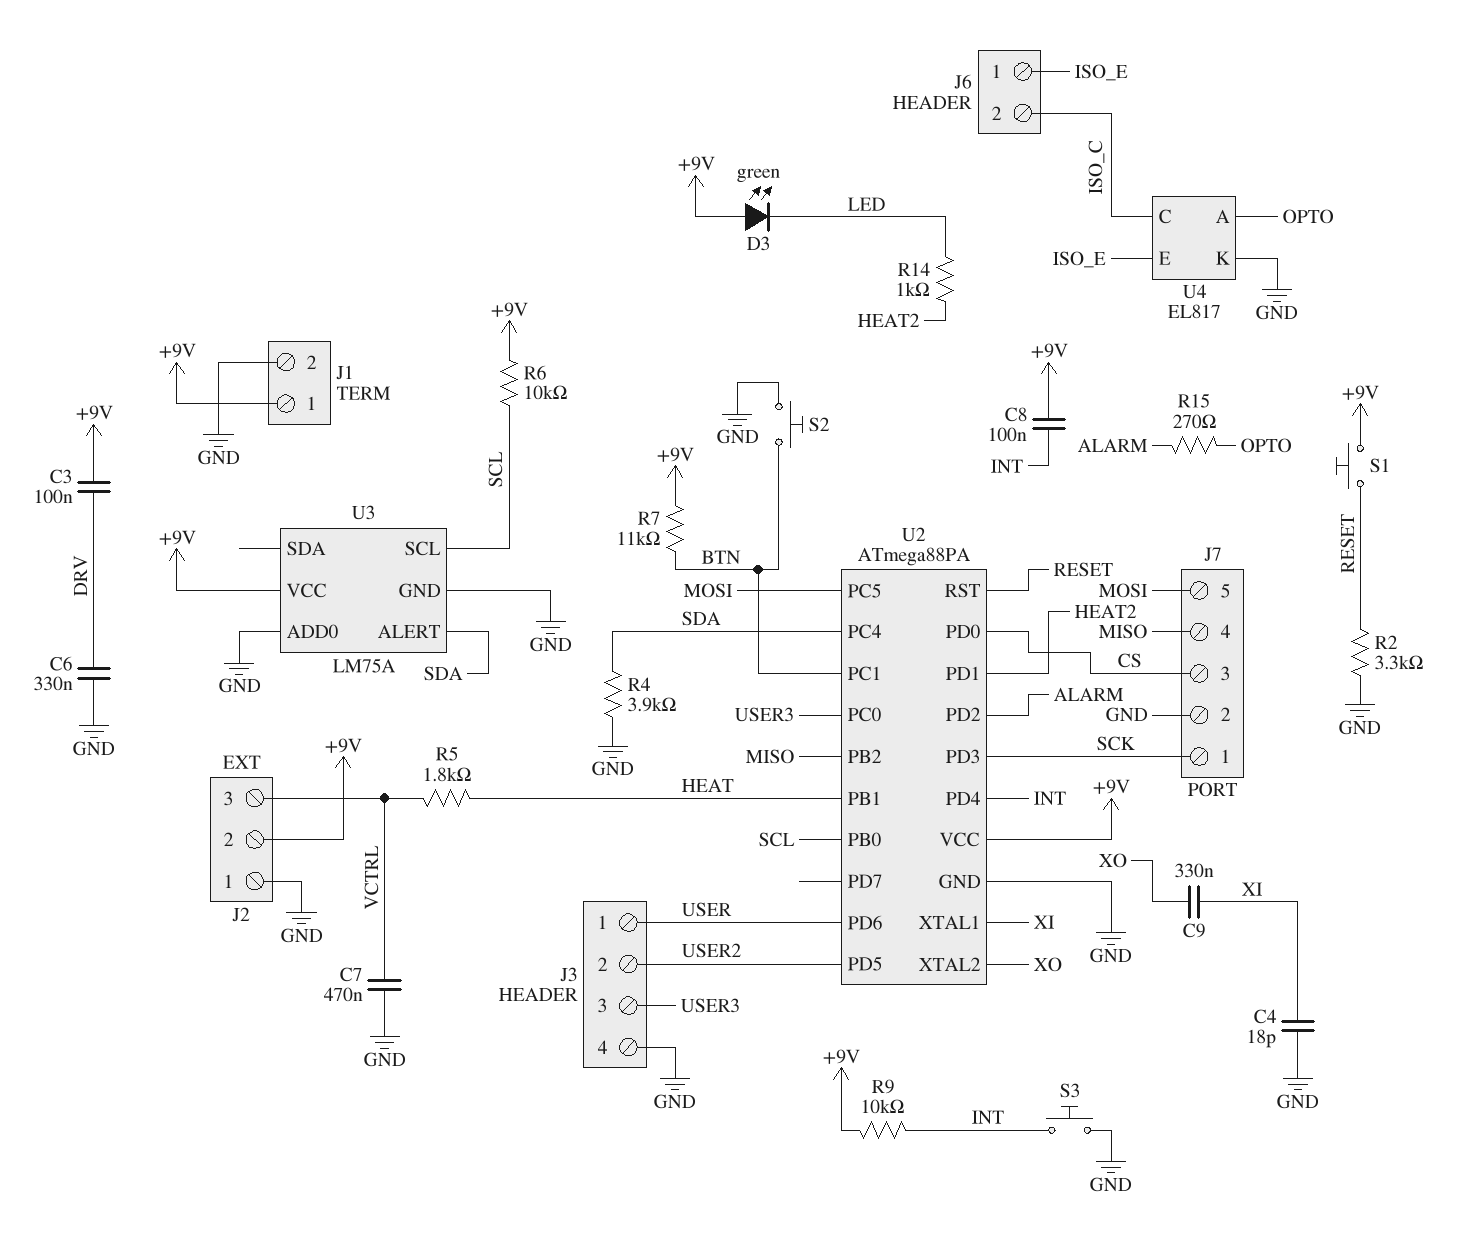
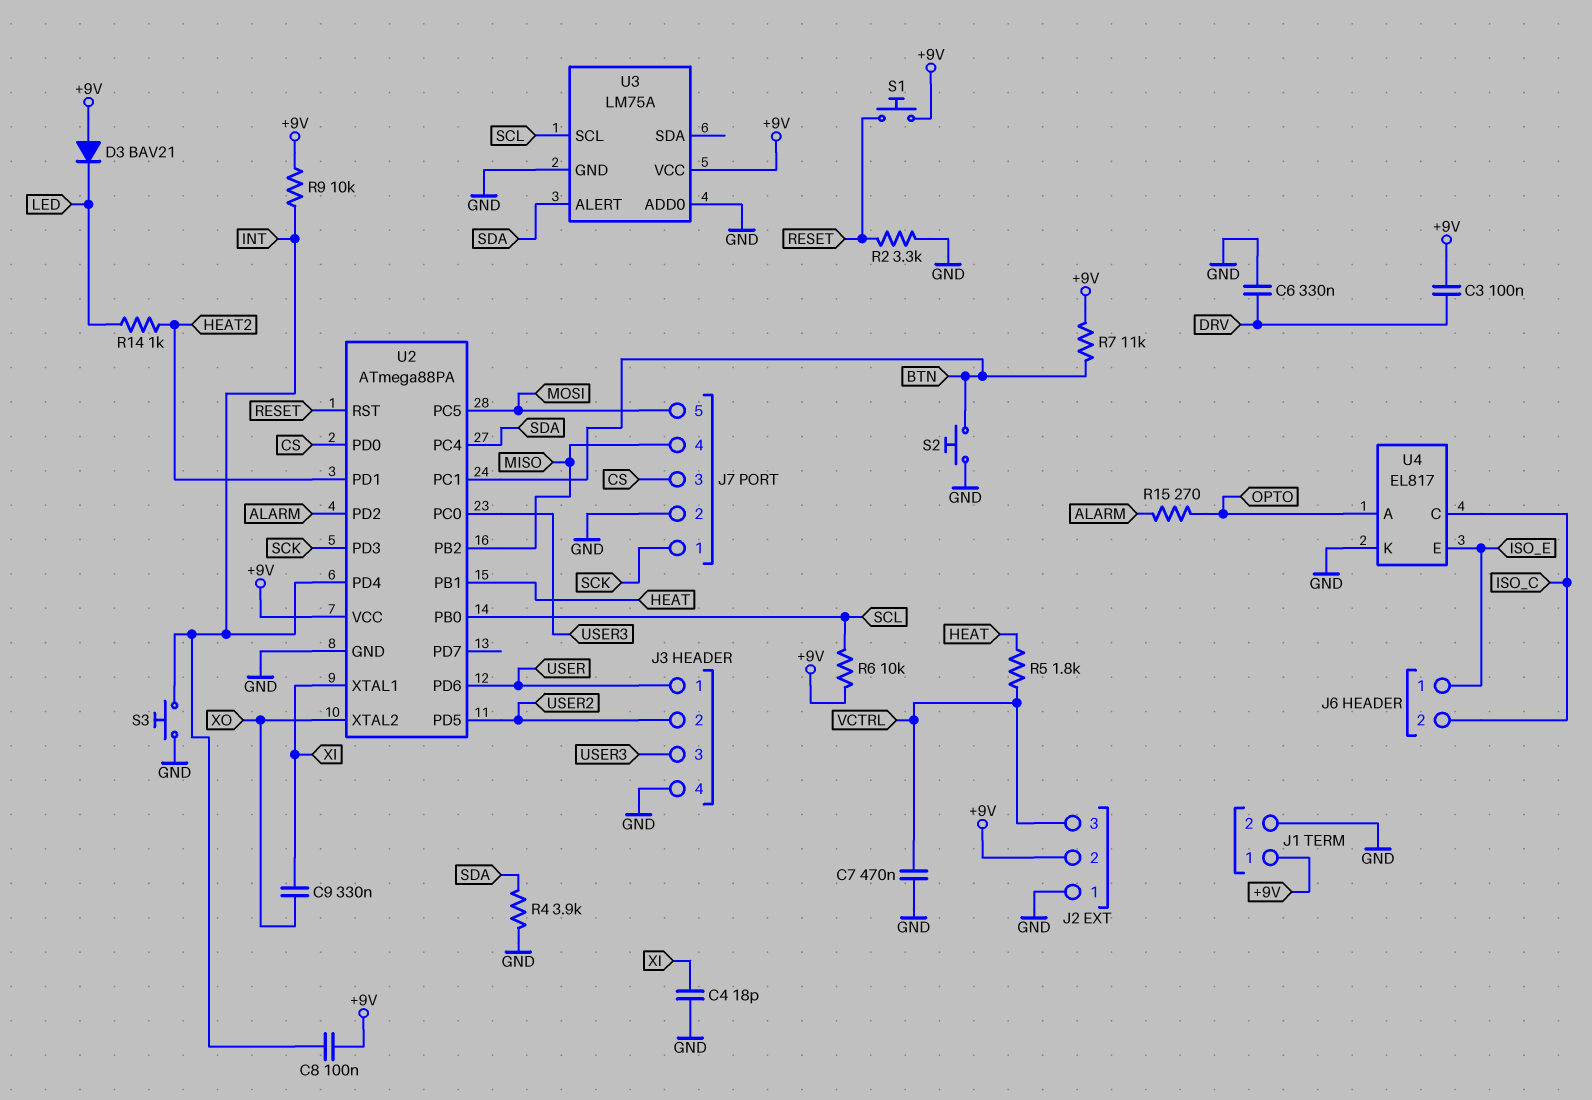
D3: LED green (A +9V, K LED) -> diode BAV21 (A +9V, K LED)

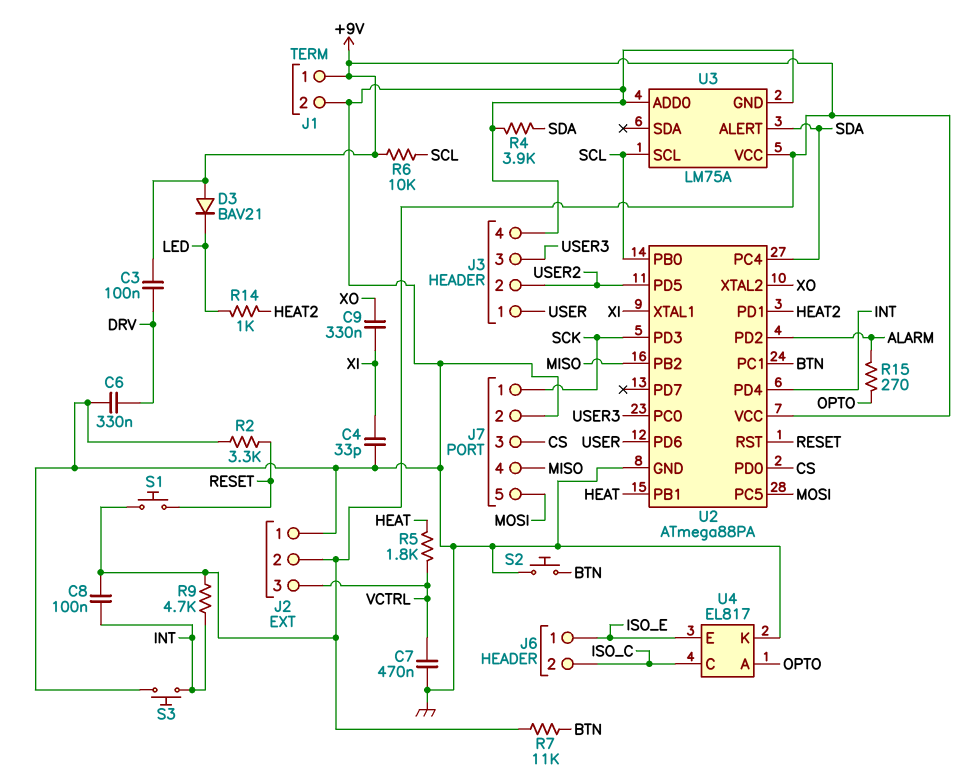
C4: 18pF (GND, XI) -> 33pF (GND, XI)
R9: 10k (+9V, INT) -> 4.7k (+9V, INT)

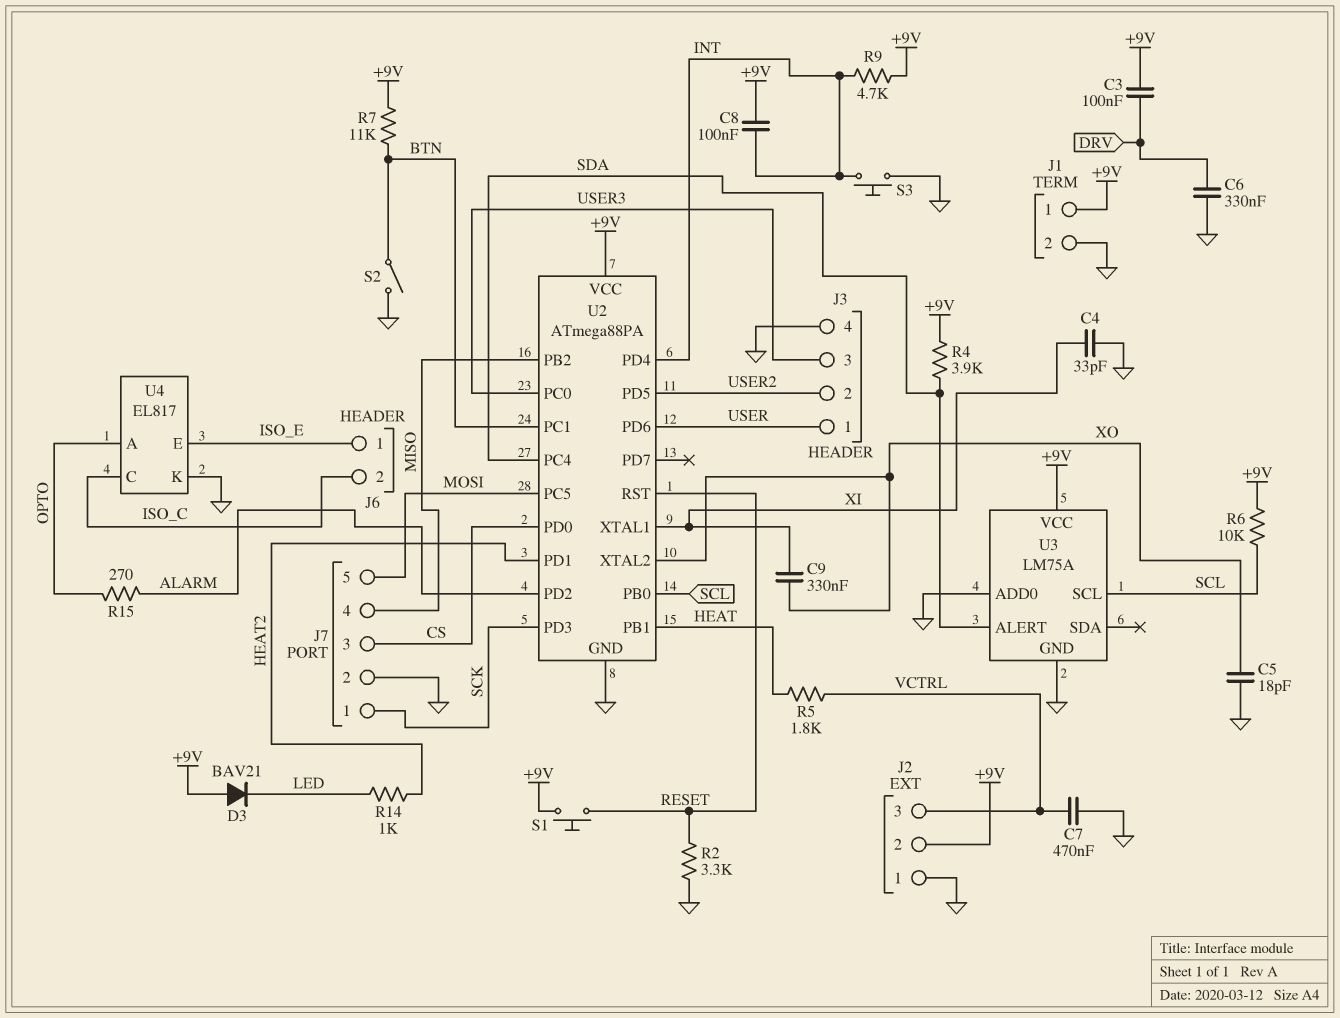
C5: none -> 18pF (GND, XO)
R4: 3.9k (GND, SDA) -> 3.9k (+9V, SDA)
S2: button (BTN, GND) -> switch (BTN, GND)

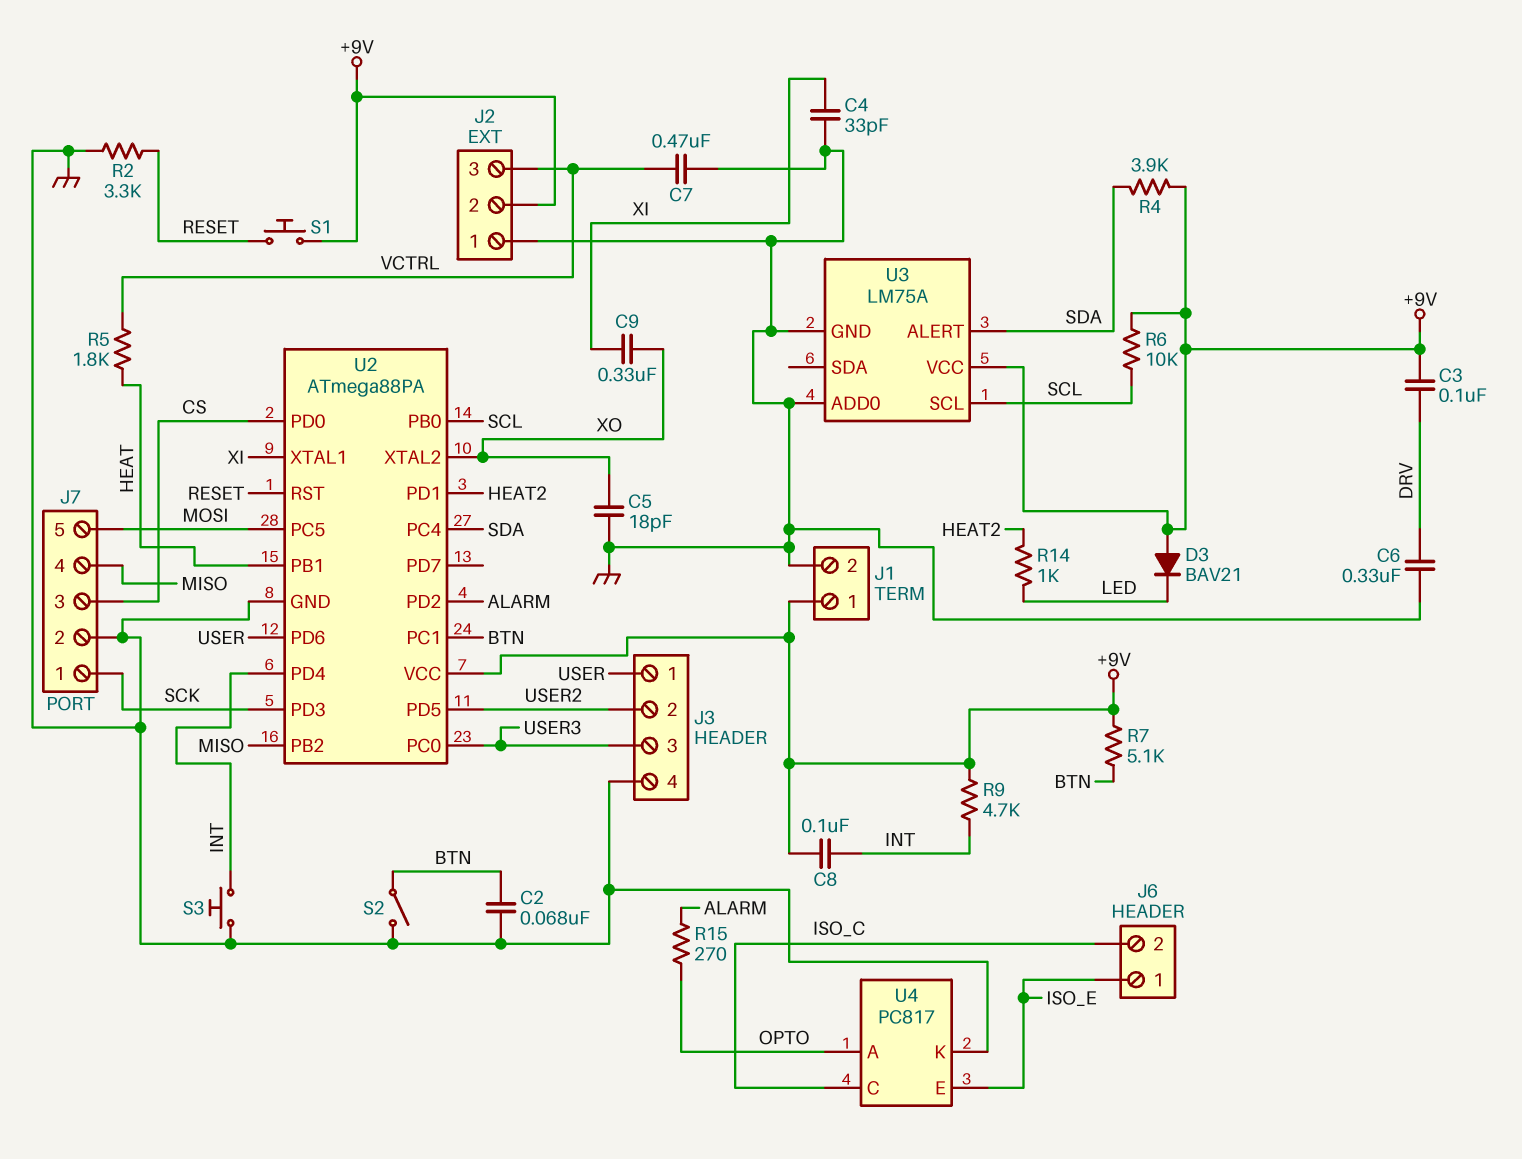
C2: none -> 68nF (BTN, GND)
R7: 11k (+9V, BTN) -> 5.1k (+9V, BTN)
U4: EL817 -> PC817

